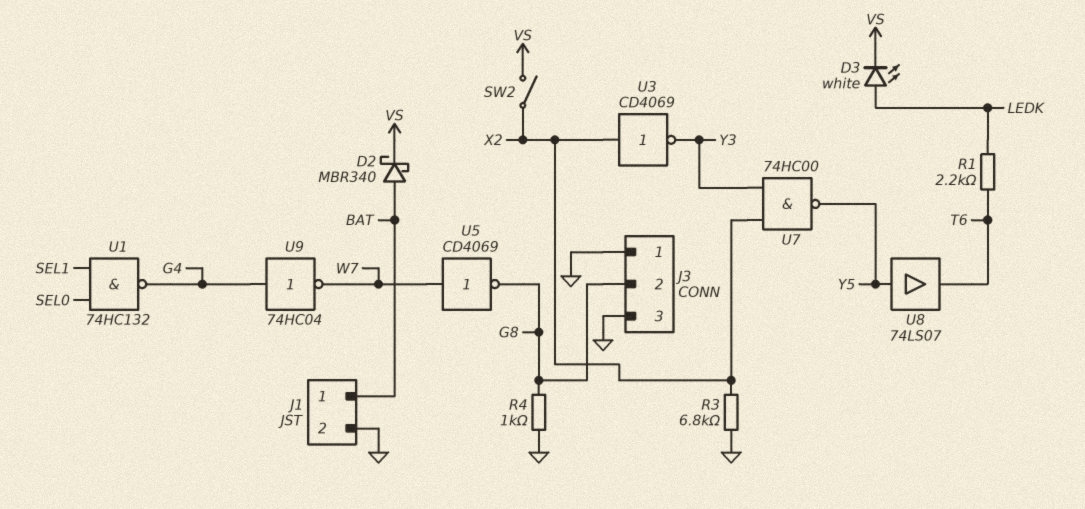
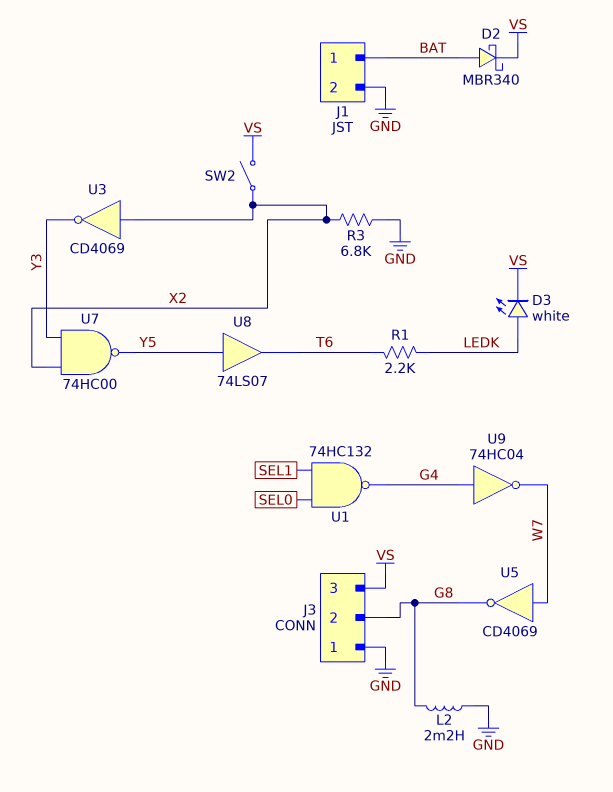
J3 pin 3: GND -> VS
L2: none -> 2.2mH (G8, GND)
R4: 1k (G8, GND) -> none

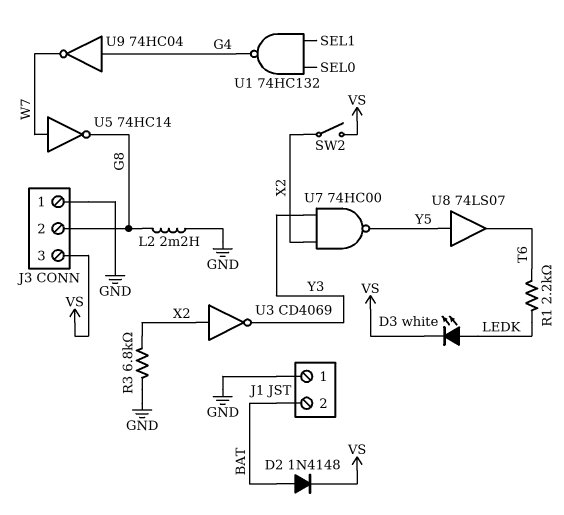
D2: schottky MBR340 (A BAT, K VS) -> diode 1N4148 (A BAT, K VS)
J1 pin 1: BAT -> GND
J1 pin 2: GND -> BAT
U5: NOT CD4069 (in W7, out G8) -> NOT 74HC14 (in W7, out G8)

